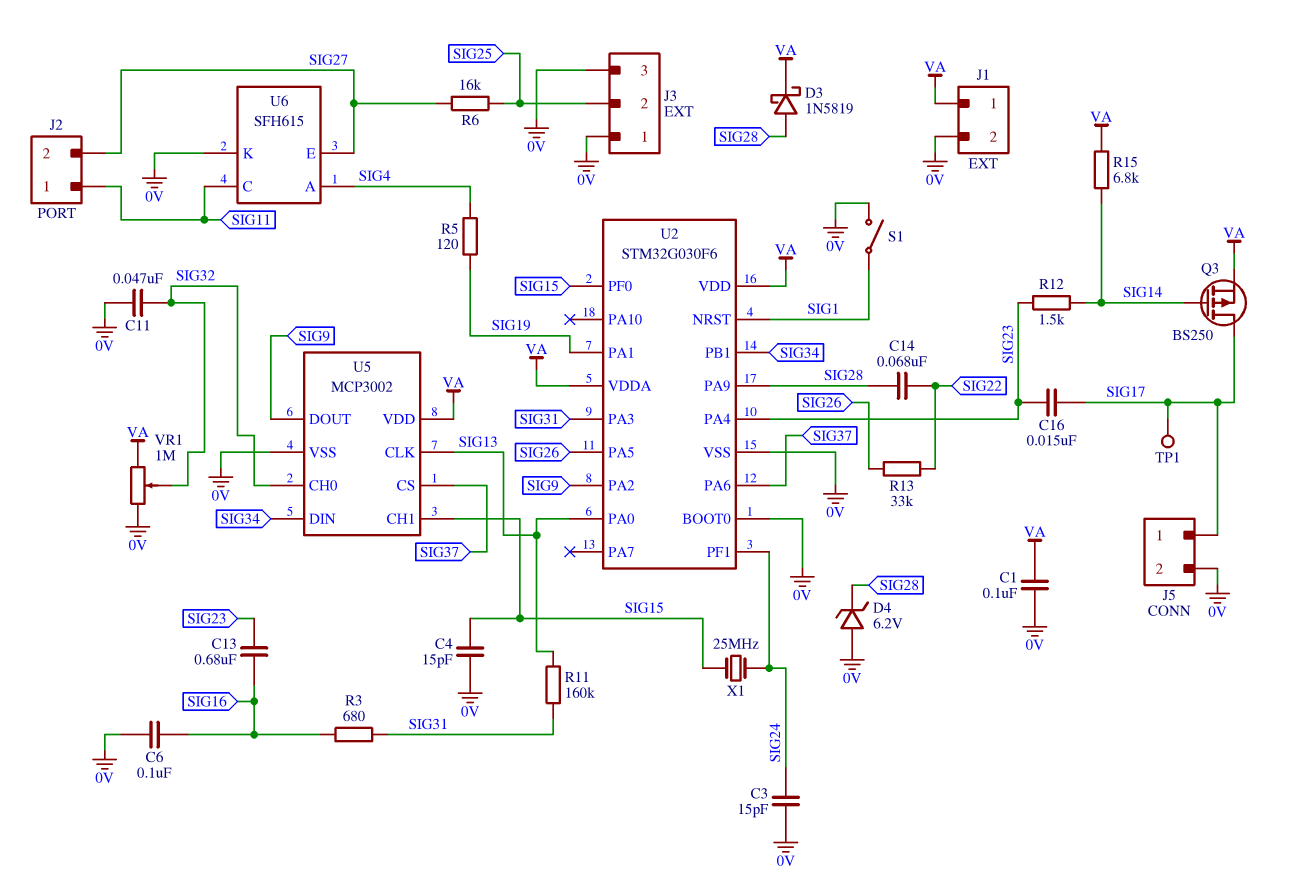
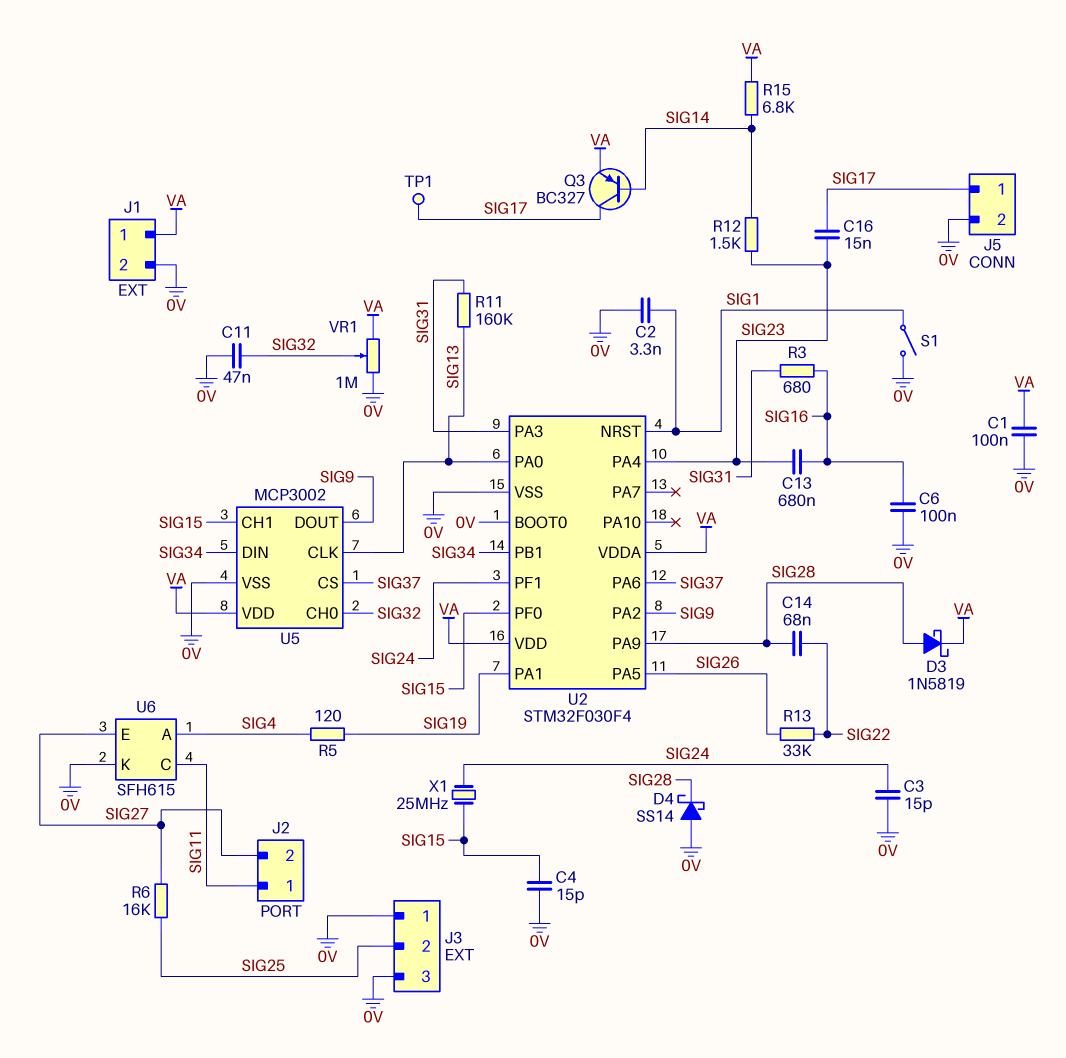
C2: none -> 3.3nF (0V, SIG1)
D4: zener 6.2V (A 0V, K SIG28) -> schottky SS14 (A 0V, K SIG28)
Q3: PMOS BS250 (G SIG14, D SIG17, S VA) -> PNP BC327 (B SIG14, C SIG17, E VA)
U2: STM32G030F6 -> STM32F030F4

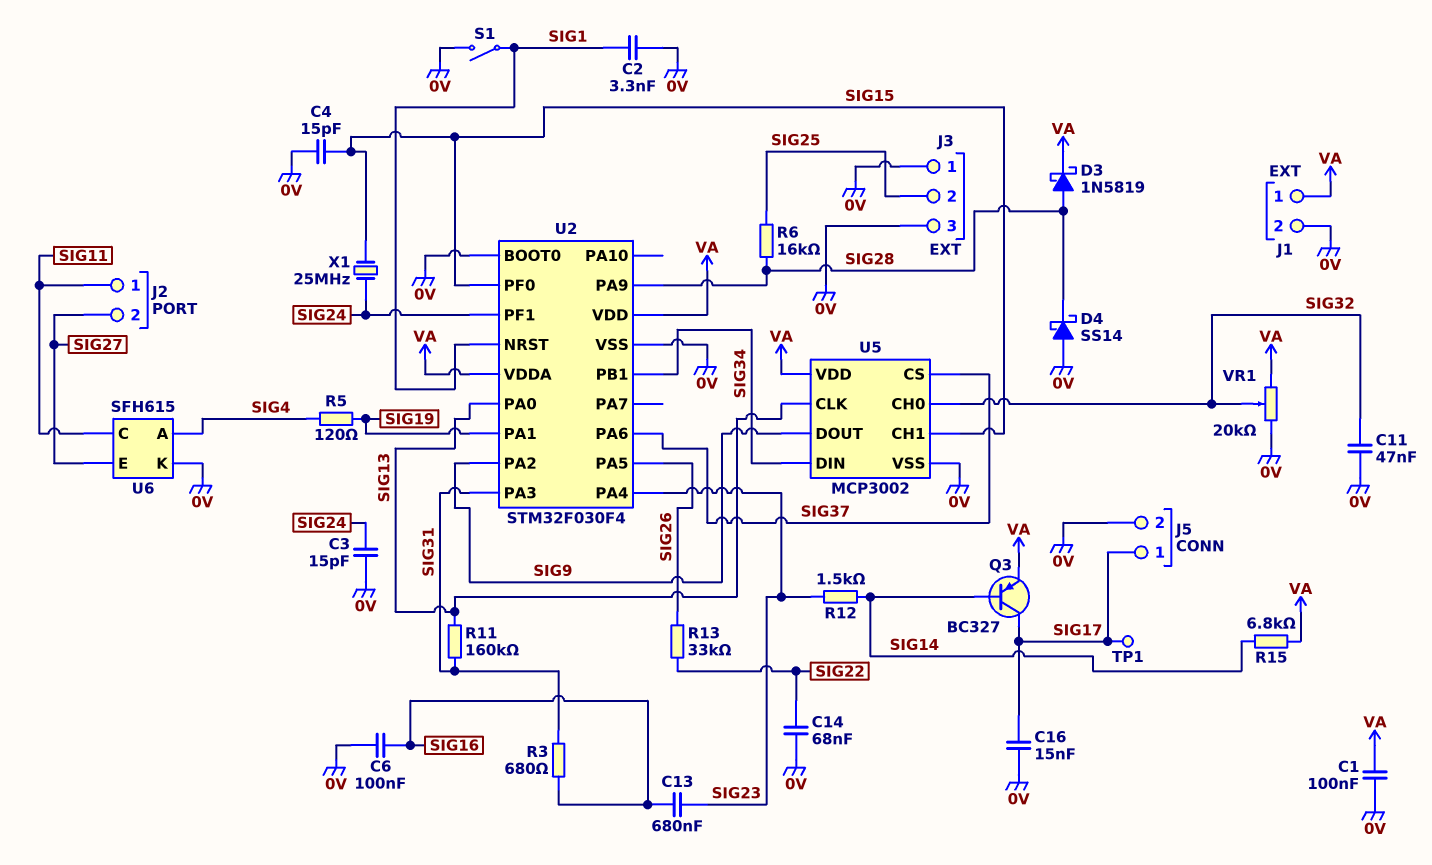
C14: 68nF (SIG22, SIG28) -> 68nF (0V, SIG22)
C16: 15nF (SIG17, SIG23) -> 15nF (0V, SIG17)
R6: 16k (SIG25, SIG27) -> 16k (SIG25, SIG28)
VR1: 1M (0V, VA, wiper SIG32) -> 20k (0V, VA, wiper SIG32)

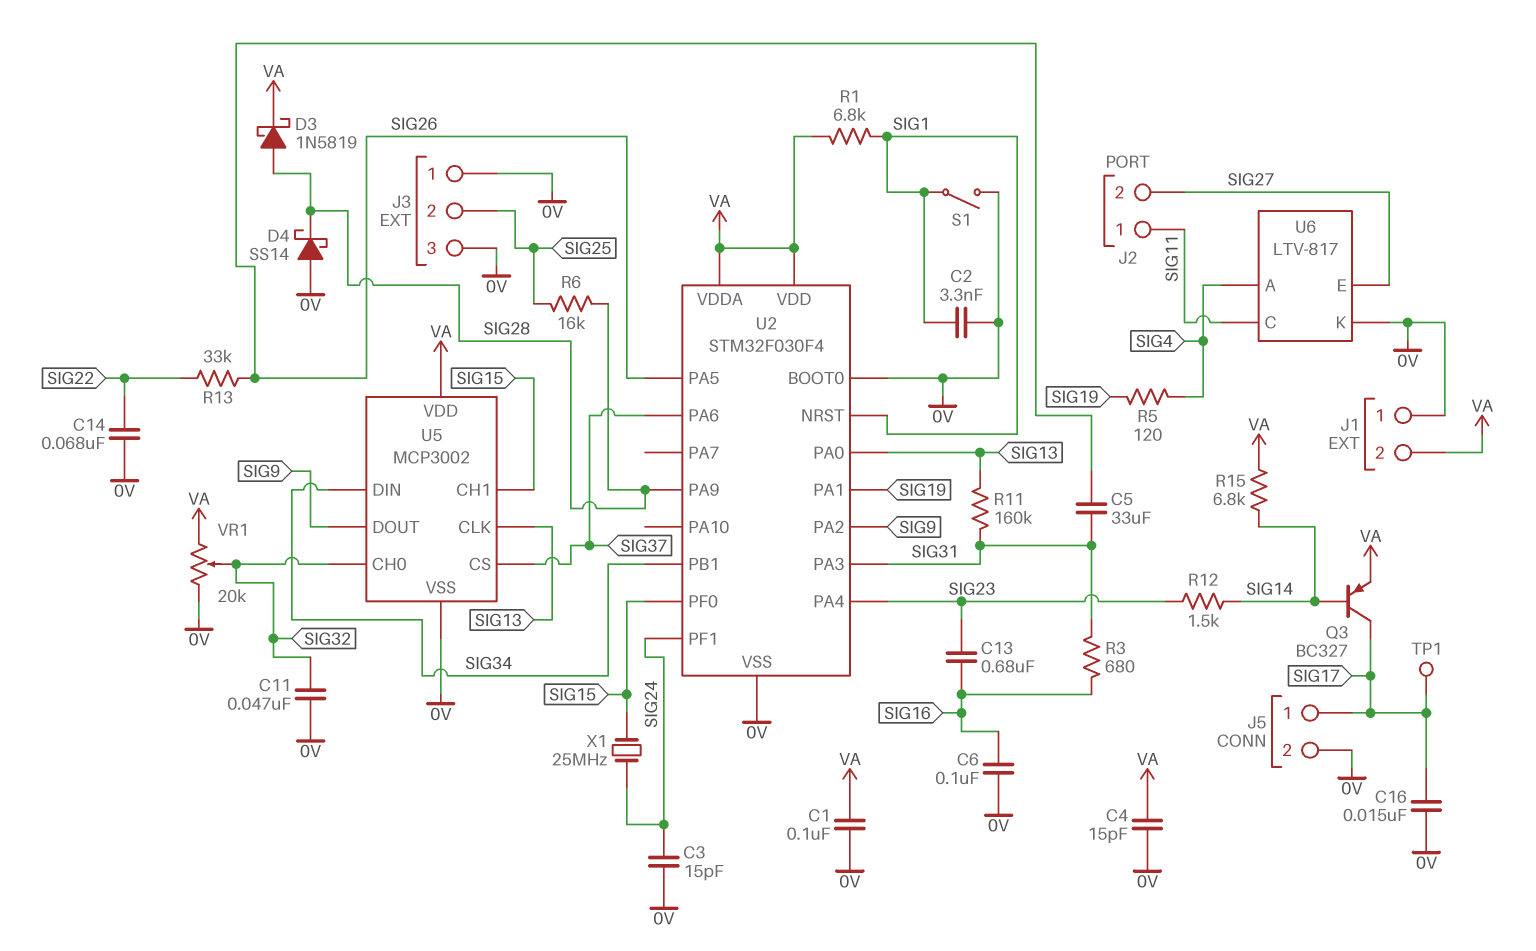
C4: 15pF (0V, SIG15) -> 15pF (0V, VA)
C5: none -> 33uF (SIG26, SIG31)
J1 pin 1: VA -> 0V
J1 pin 2: 0V -> VA
R1: none -> 6.8k (SIG1, VA)
U6: SFH615 -> LTV-817

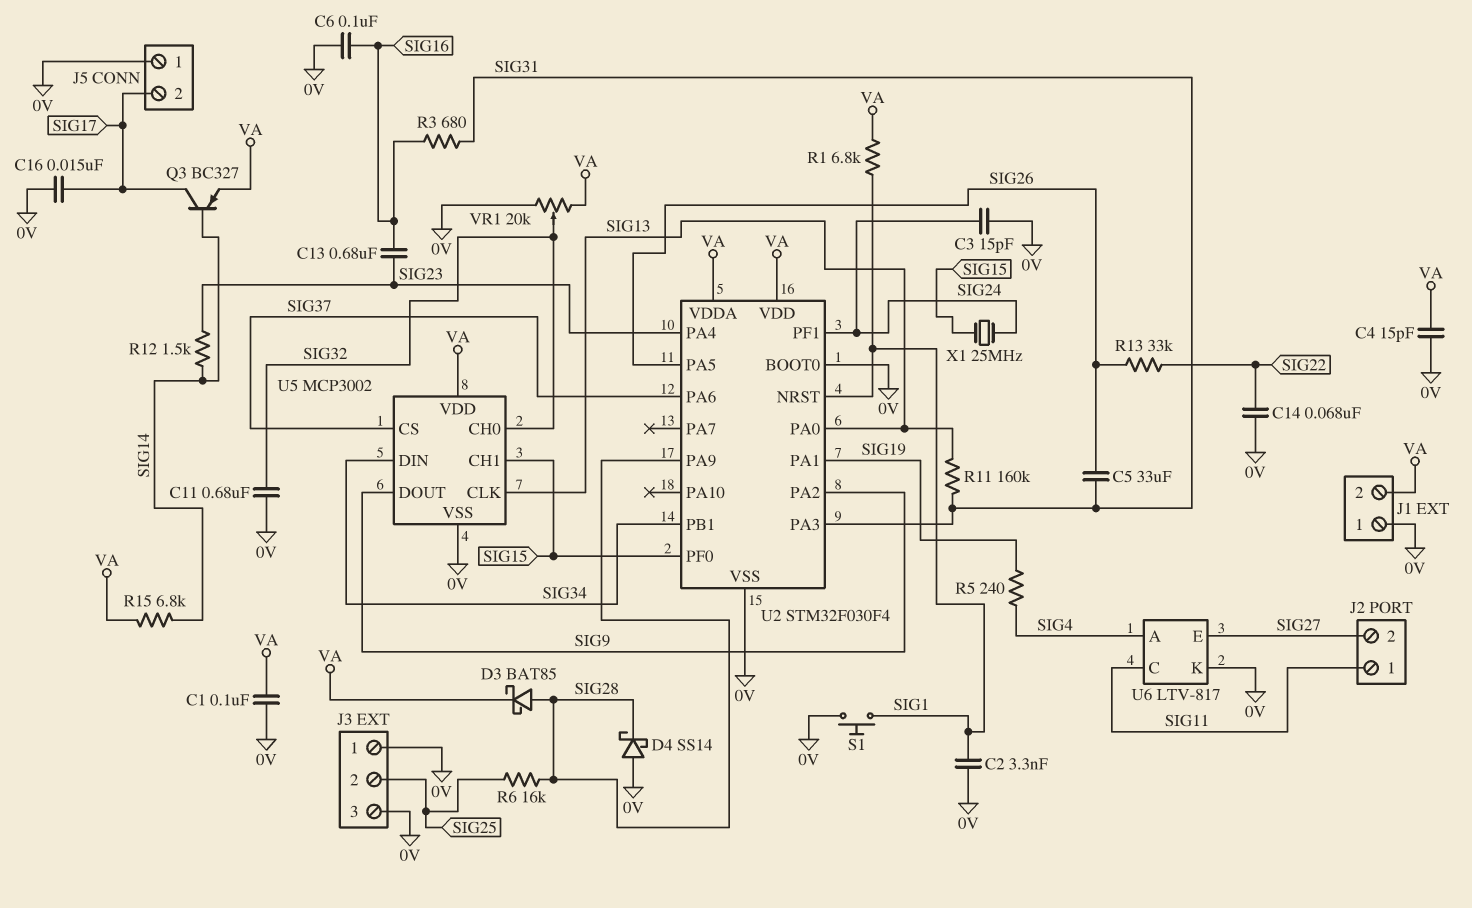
C11: 47nF (0V, SIG32) -> 680nF (0V, SIG32)
D3: schottky 1N5819 (A SIG28, K VA) -> schottky BAT85 (A SIG28, K VA)
J5 pin 1: SIG17 -> 0V
J5 pin 2: 0V -> SIG17
R5: 120 (SIG4, SIG19) -> 240 (SIG4, SIG19)
S1: switch (0V, SIG1) -> button (0V, SIG1)
TP1: test point (SIG17) -> none

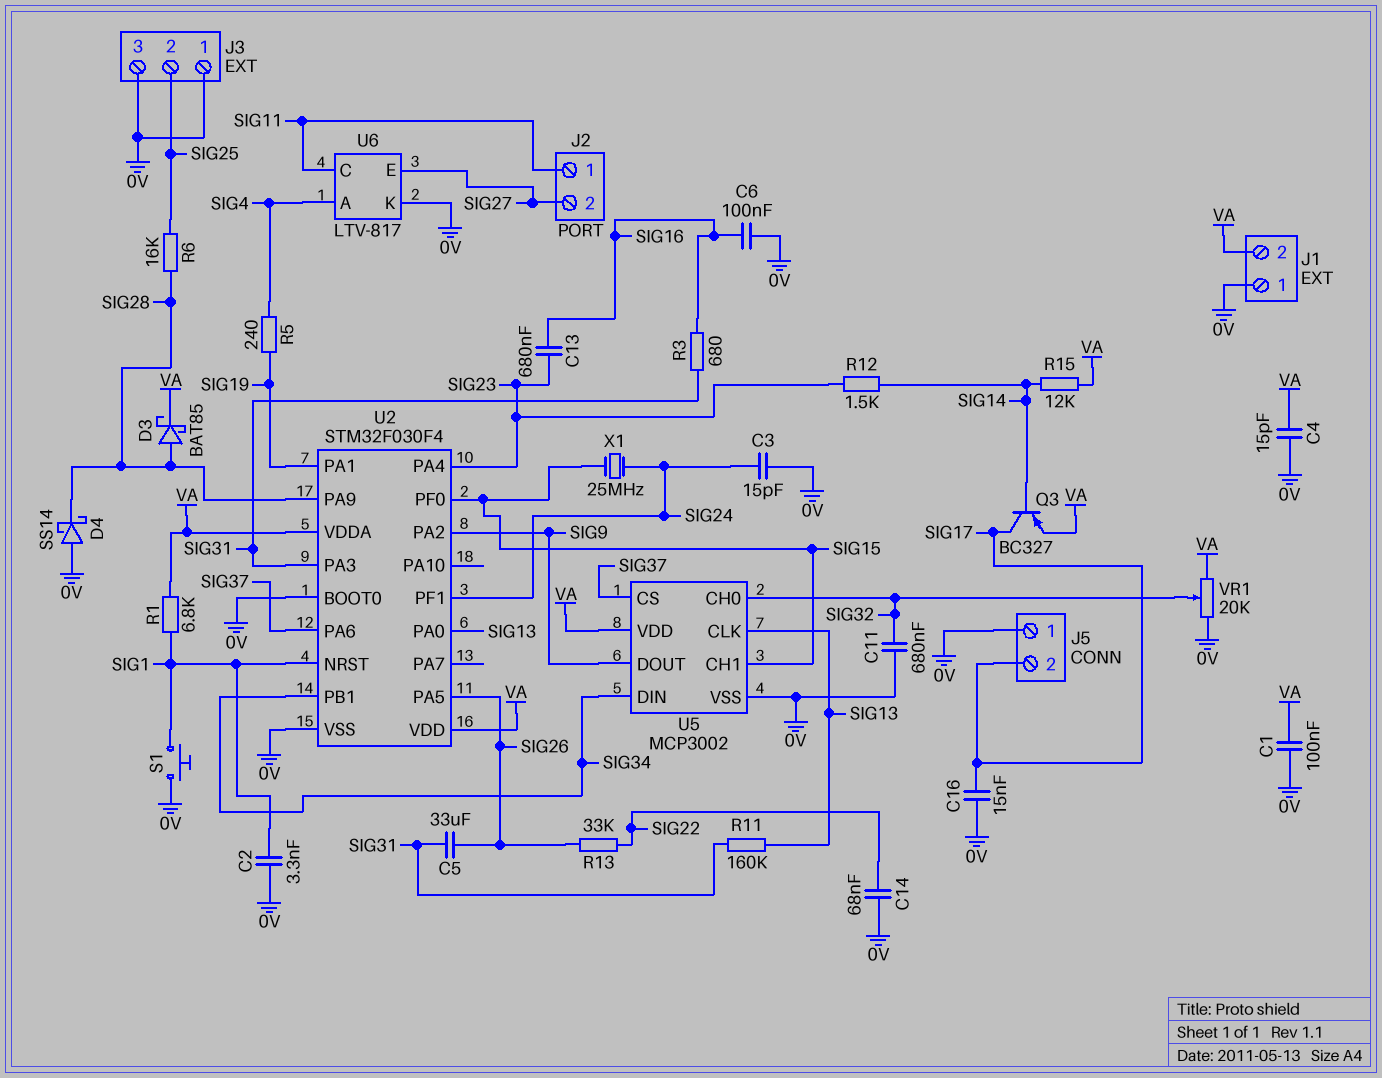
R15: 6.8k (SIG14, VA) -> 12k (SIG14, VA)

